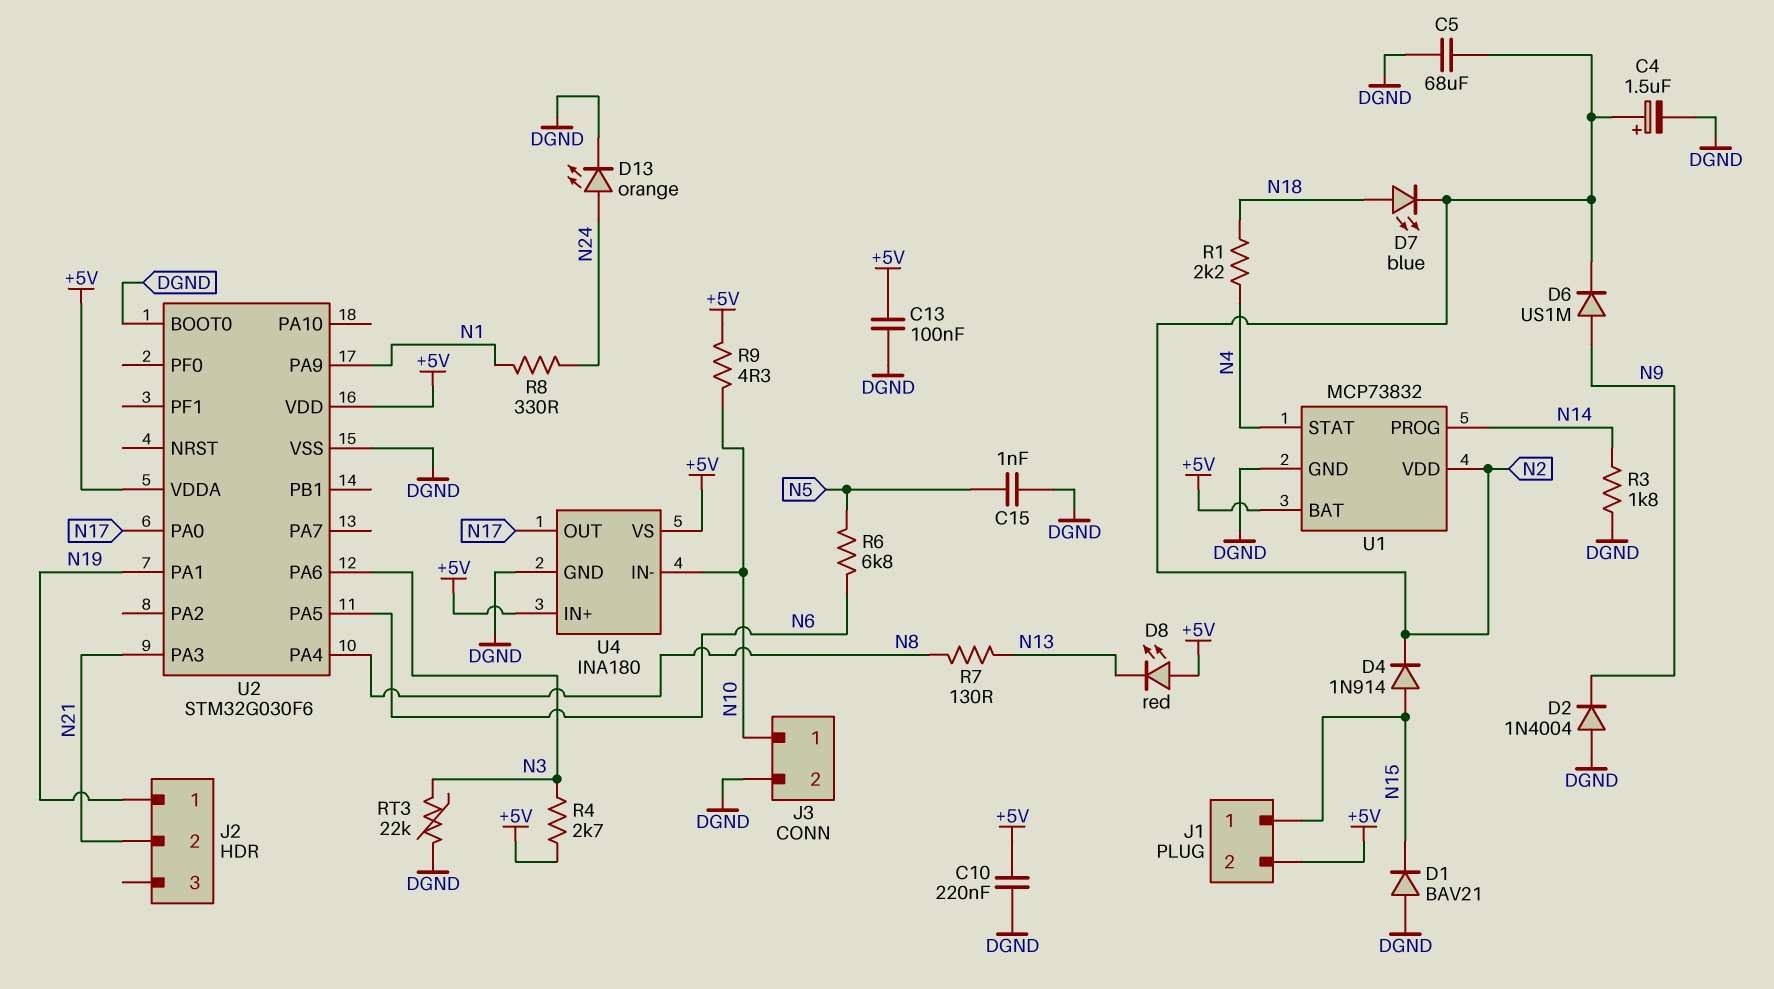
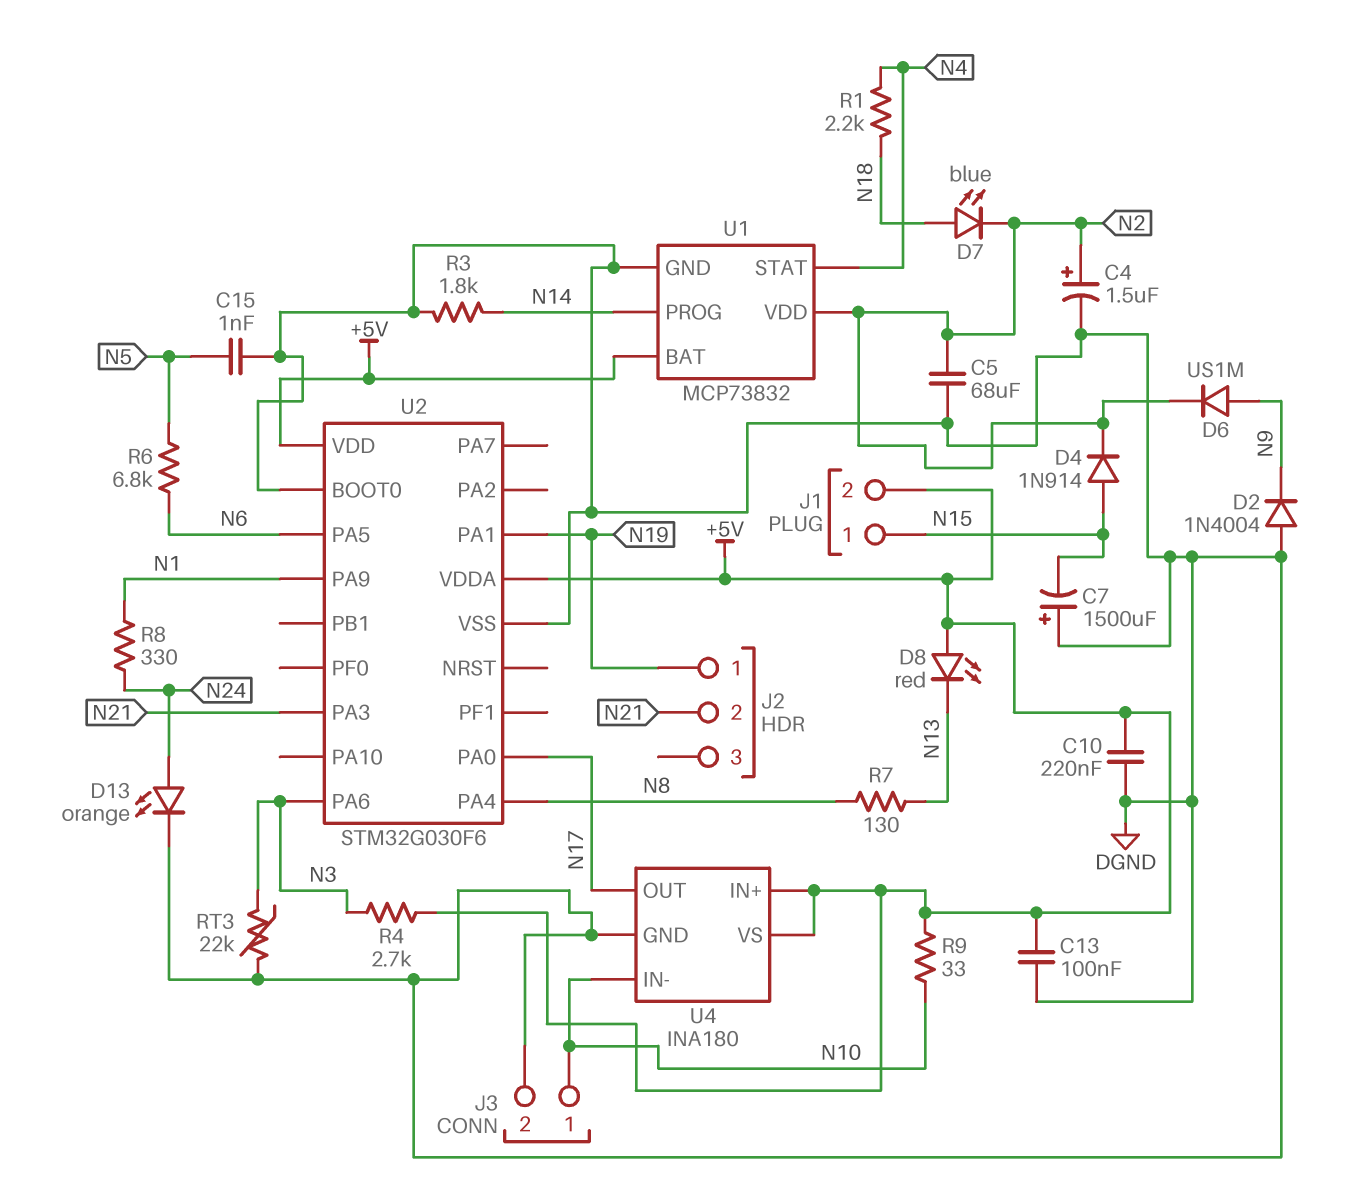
C7: none -> 1500uF (plus DGND, minus N15)
D1: diode BAV21 (A DGND, K N15) -> none
R9: 4.3 (+5V, N10) -> 33 (+5V, N10)

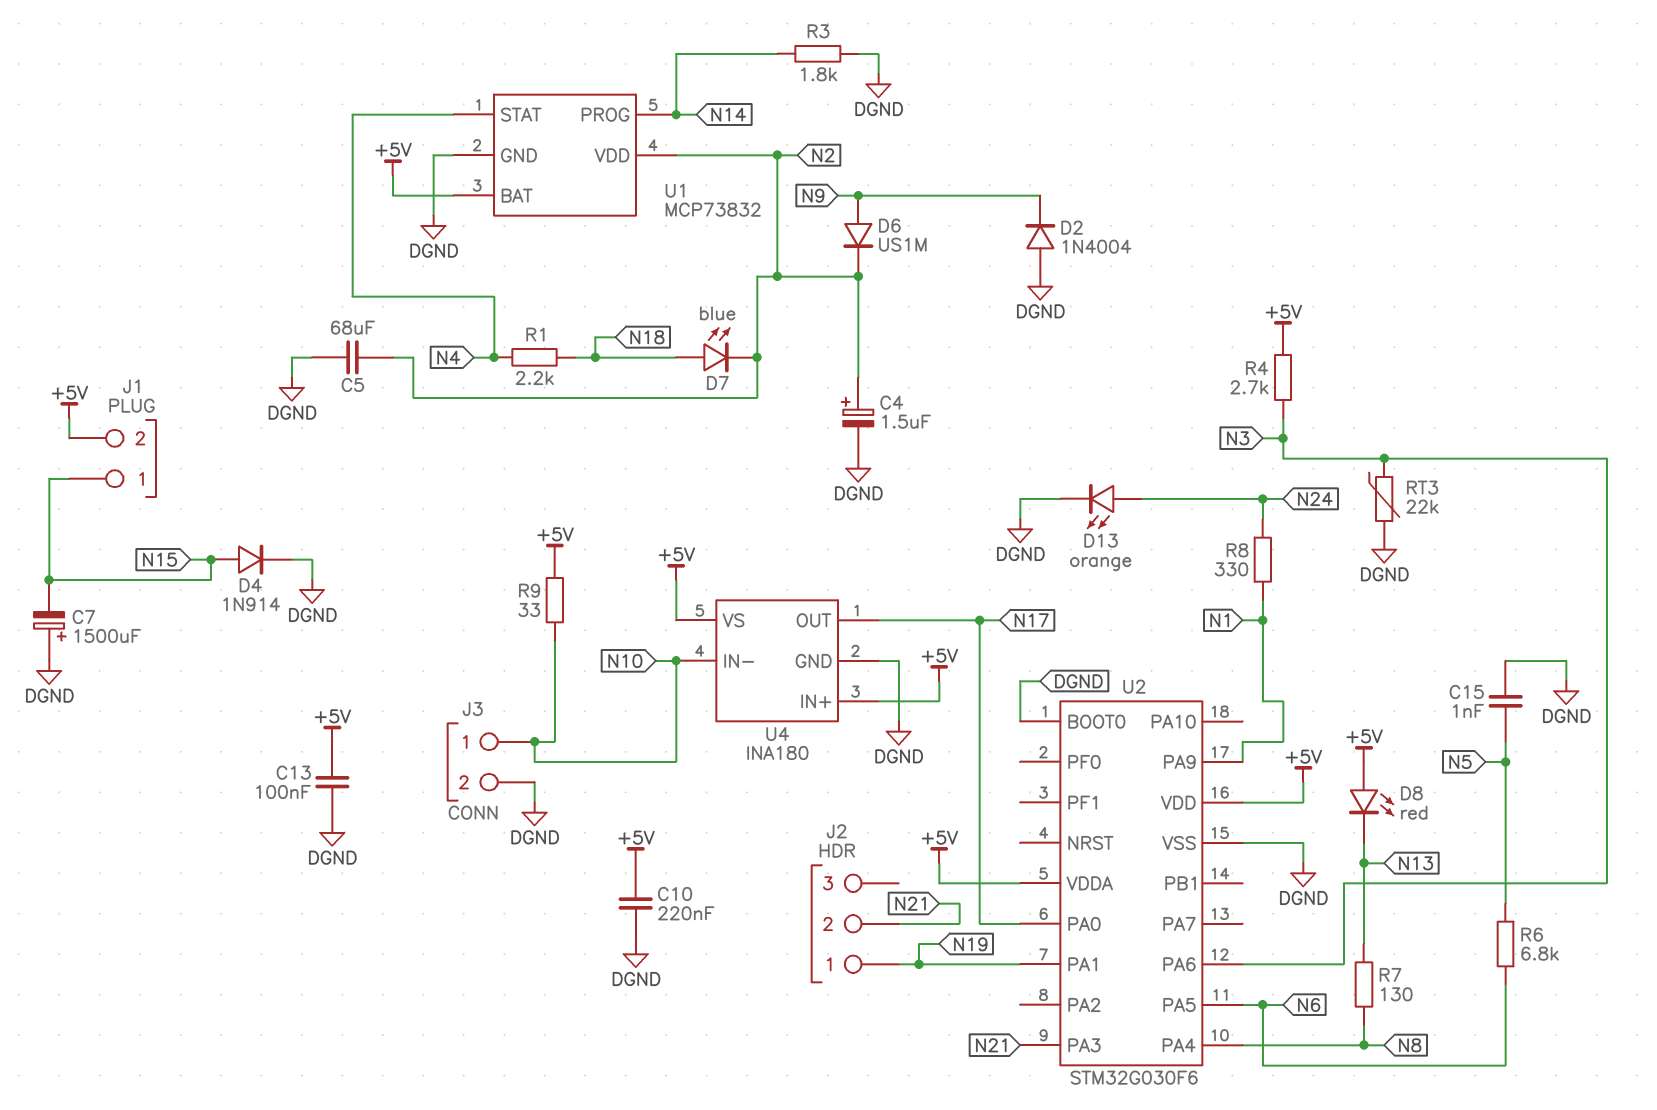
D4: diode 1N914 (A N15, K N2) -> diode 1N914 (A N15, K DGND)

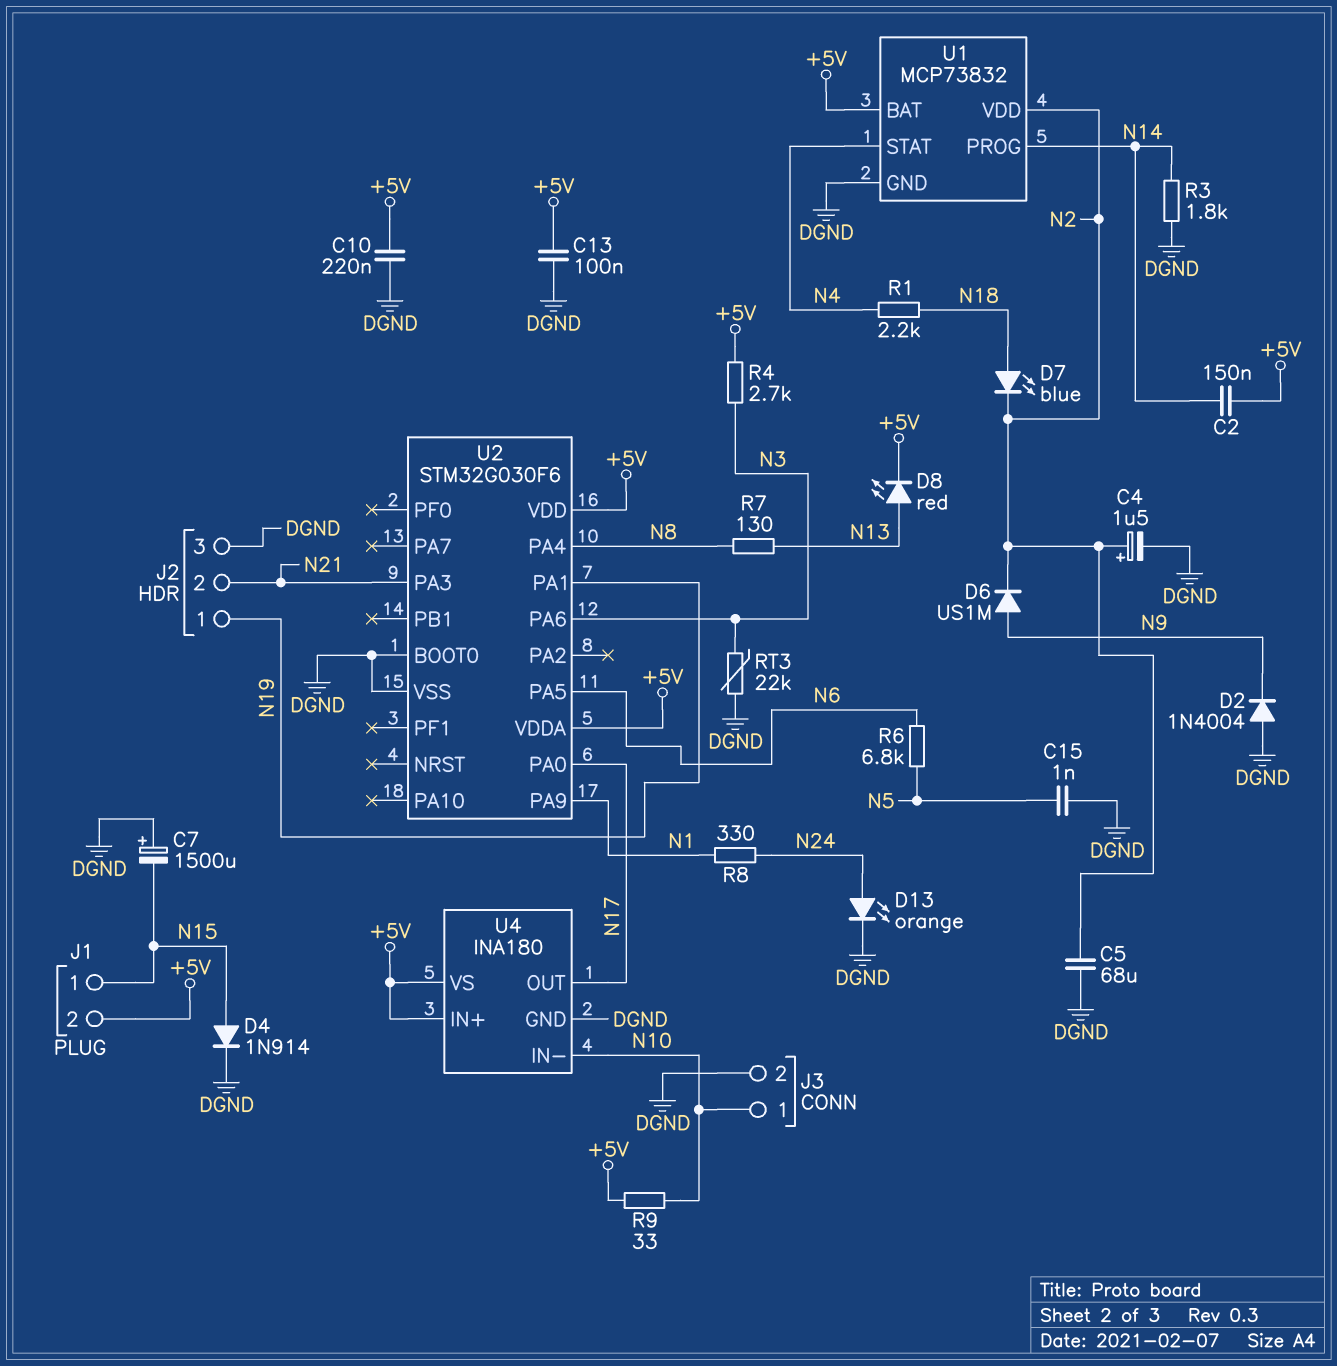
C2: none -> 150nF (+5V, N14)
D8: LED red (A +5V, K N13) -> LED red (A N13, K +5V)
J2 pin 3: none -> DGND

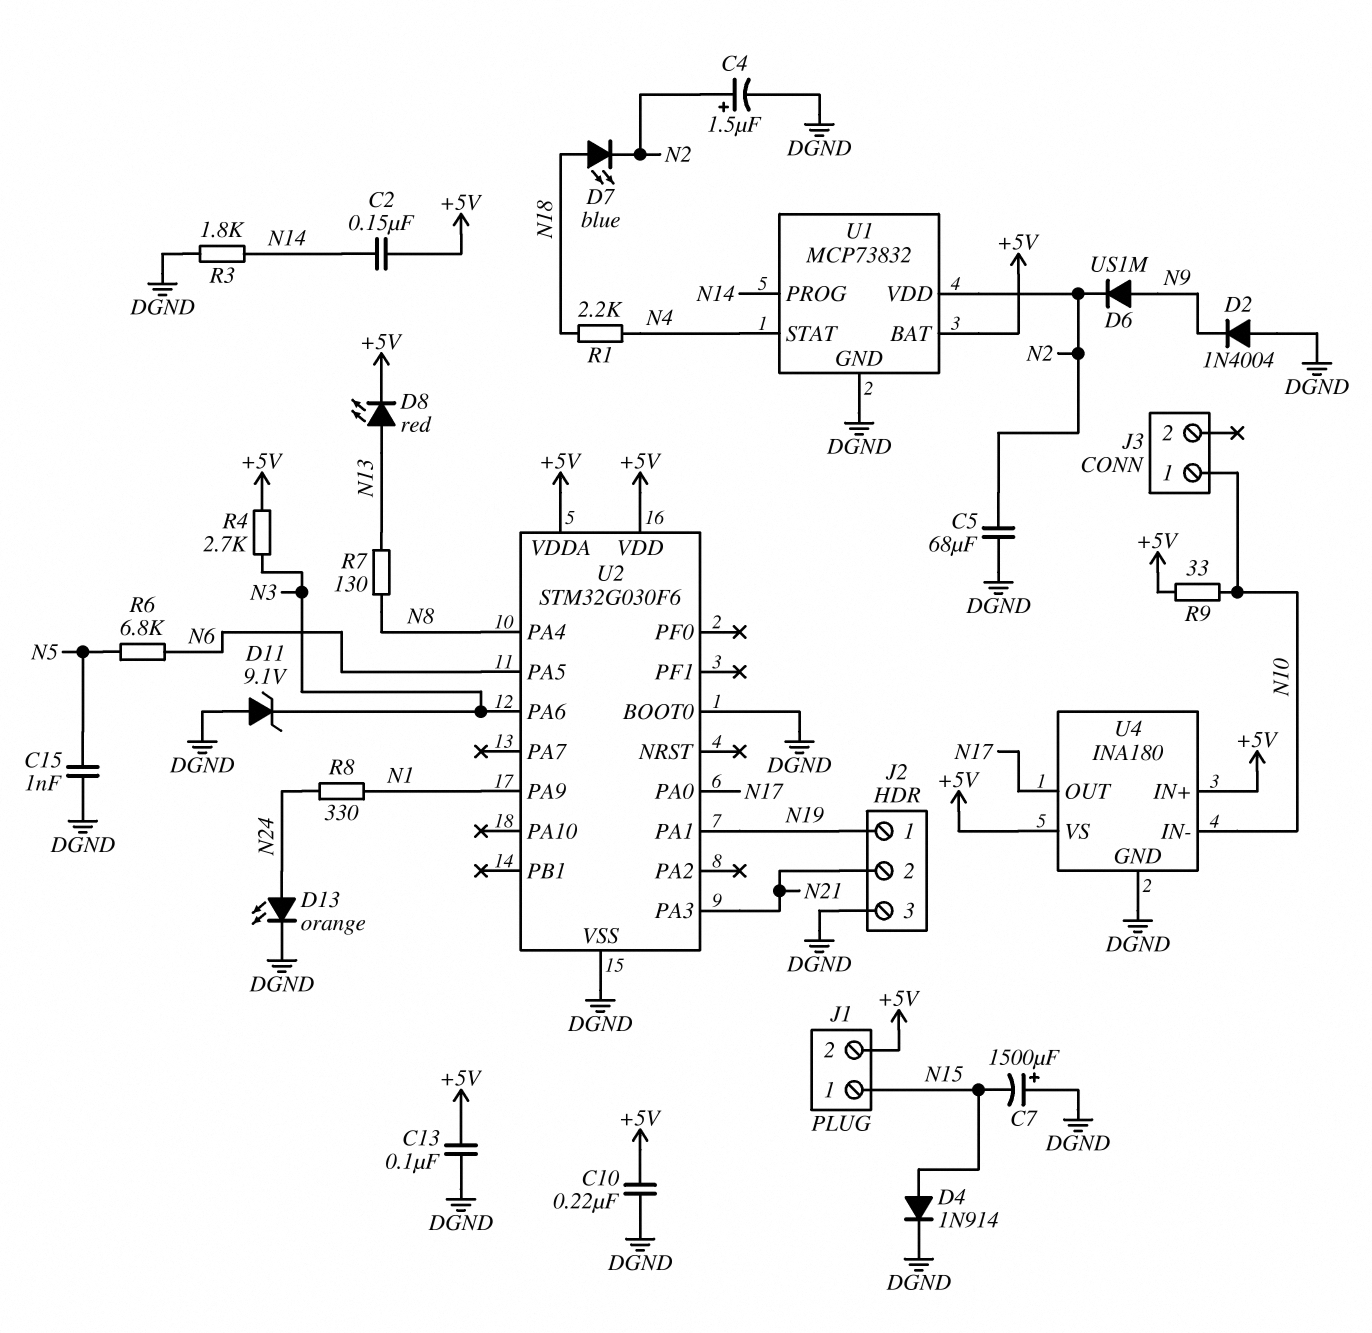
D11: none -> zener 9.1V (A DGND, K N3)
J3 pin 2: DGND -> none
RT3: 22k (DGND, N3) -> none

